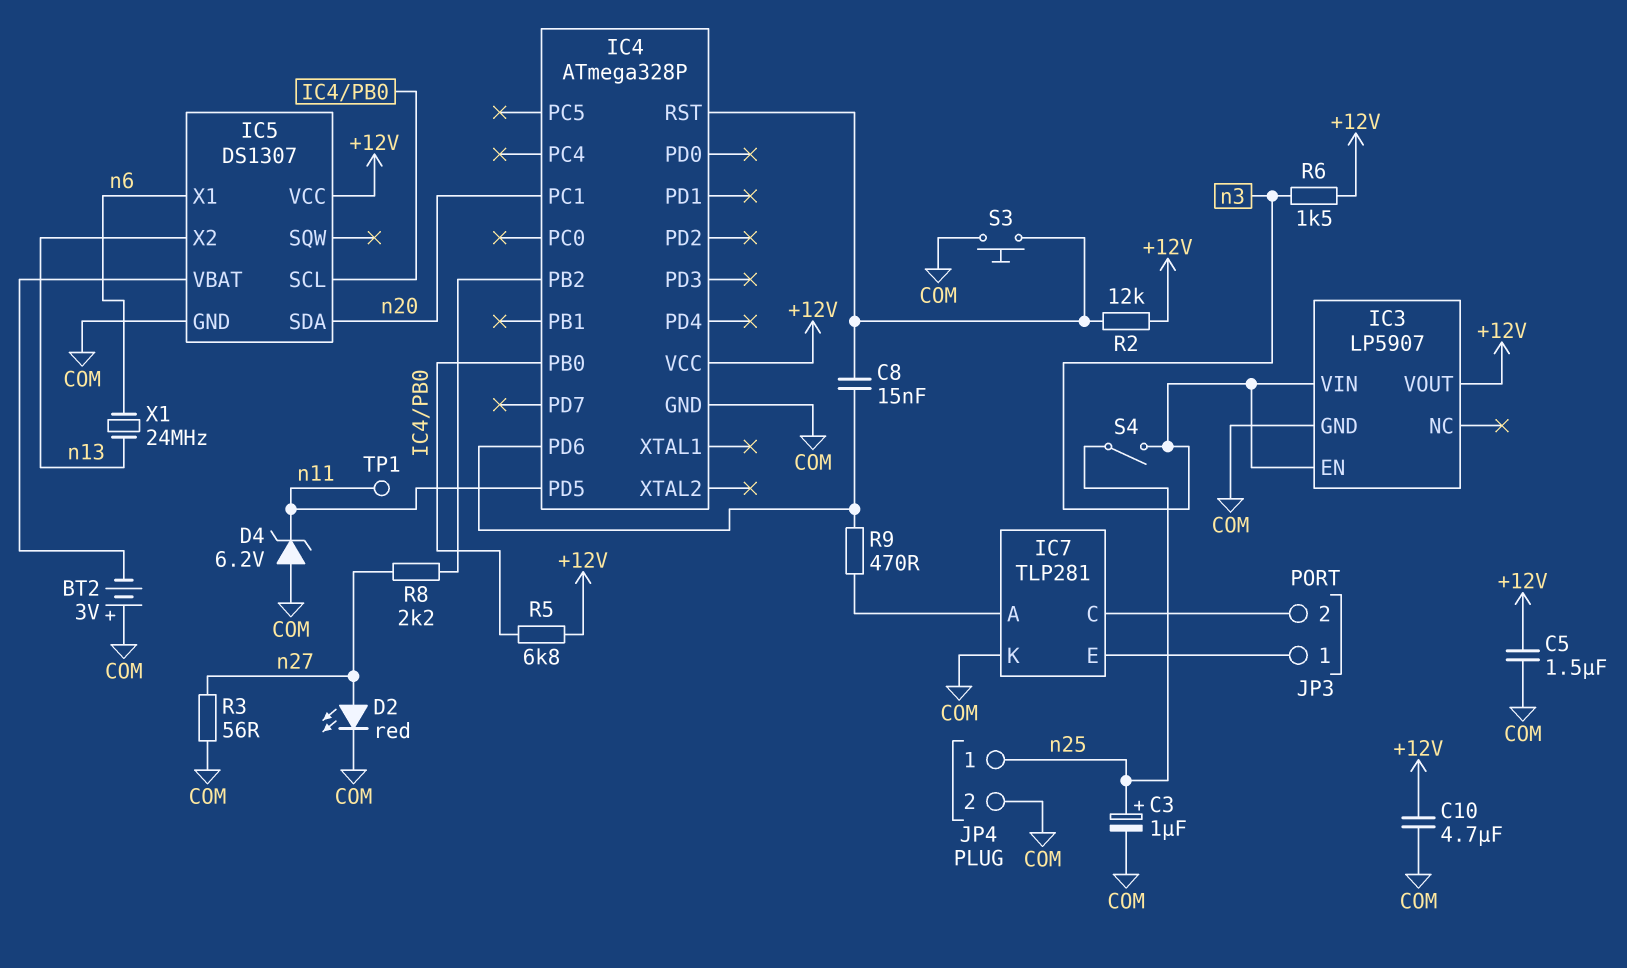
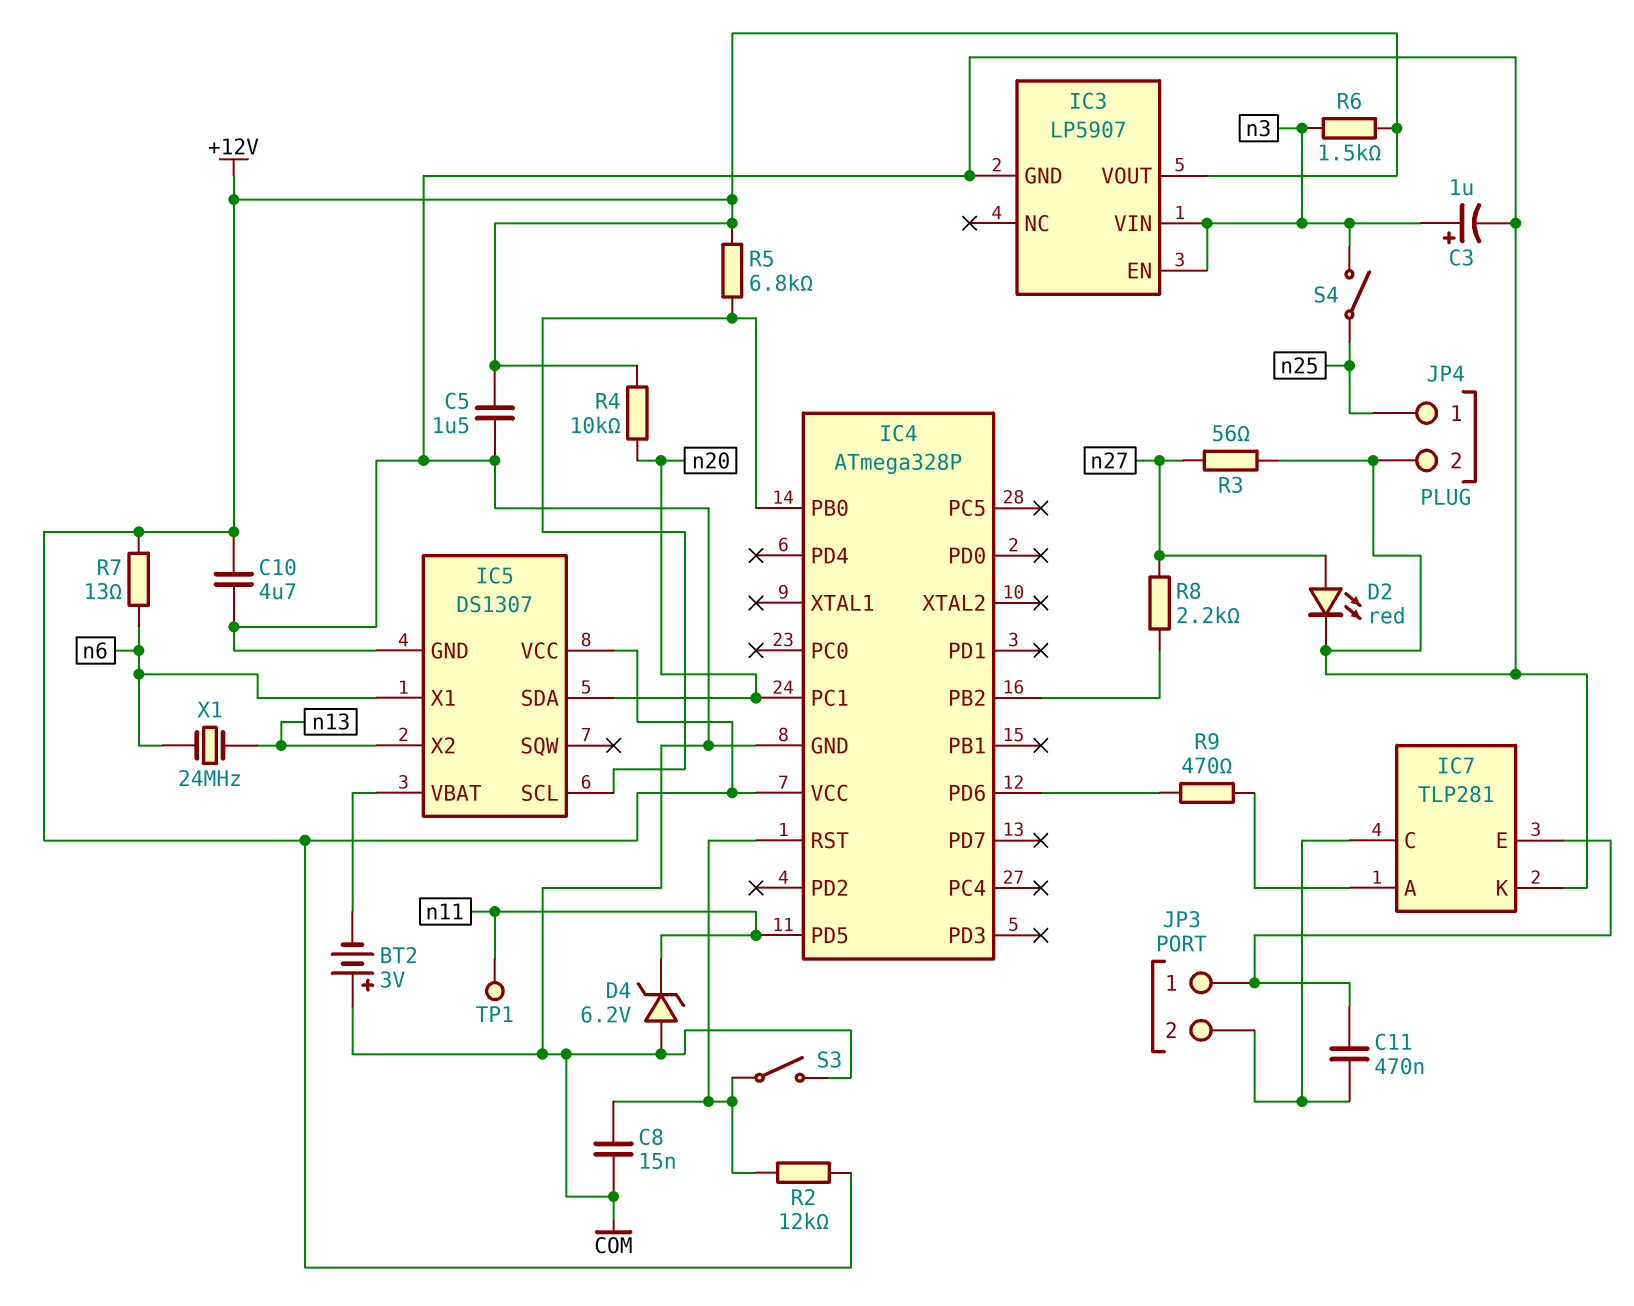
C3: 1uF (plus n25, minus COM) -> 1uF (plus n3, minus COM)
C8: 15nF (IC4/PD6, IC4/RST) -> 15nF (COM, IC4/RST)
C11: none -> 470nF (IC7/C, IC7/E)
R4: none -> 10k (+12V, n20)
R7: none -> 13 (+12V, n6)
S3: button (COM, IC4/RST) -> switch (COM, IC4/RST)

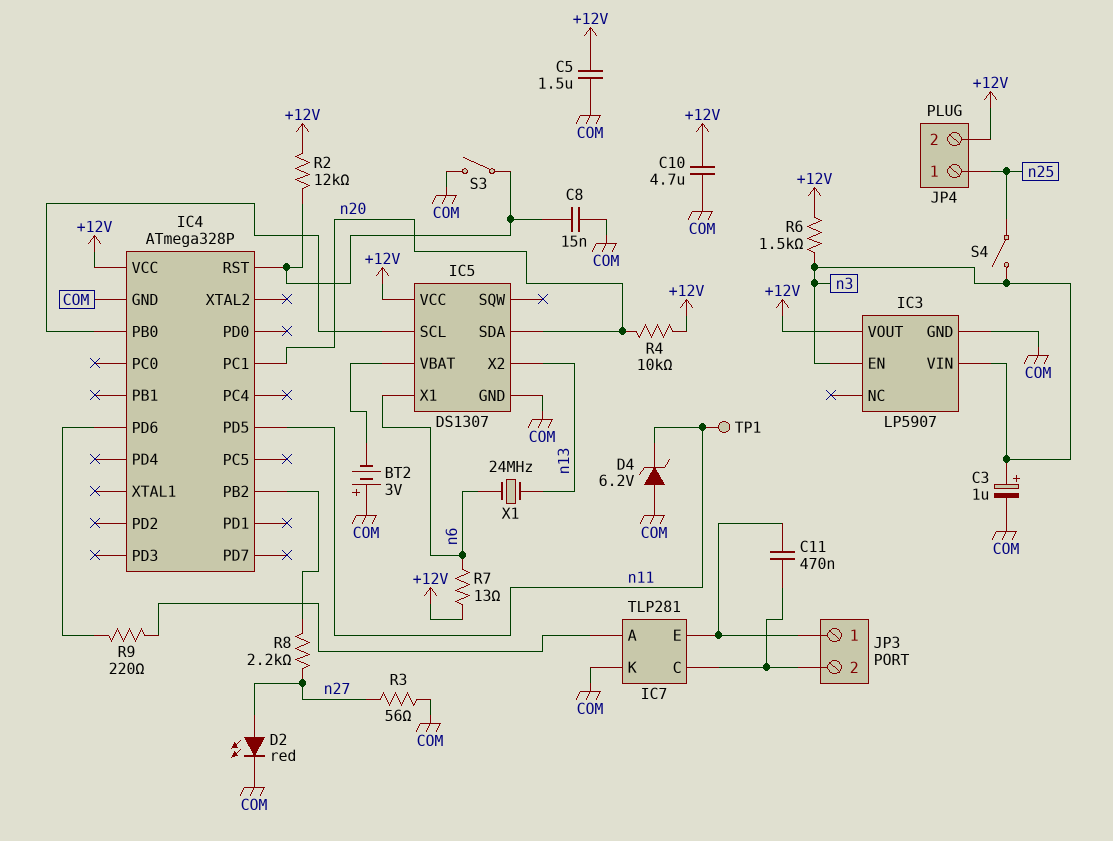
JP4 pin 2: COM -> +12V
R5: 6.8k (+12V, IC4/PB0) -> none
R9: 470 (IC4/PD6, IC7/A) -> 220 (IC4/PD6, IC7/A)

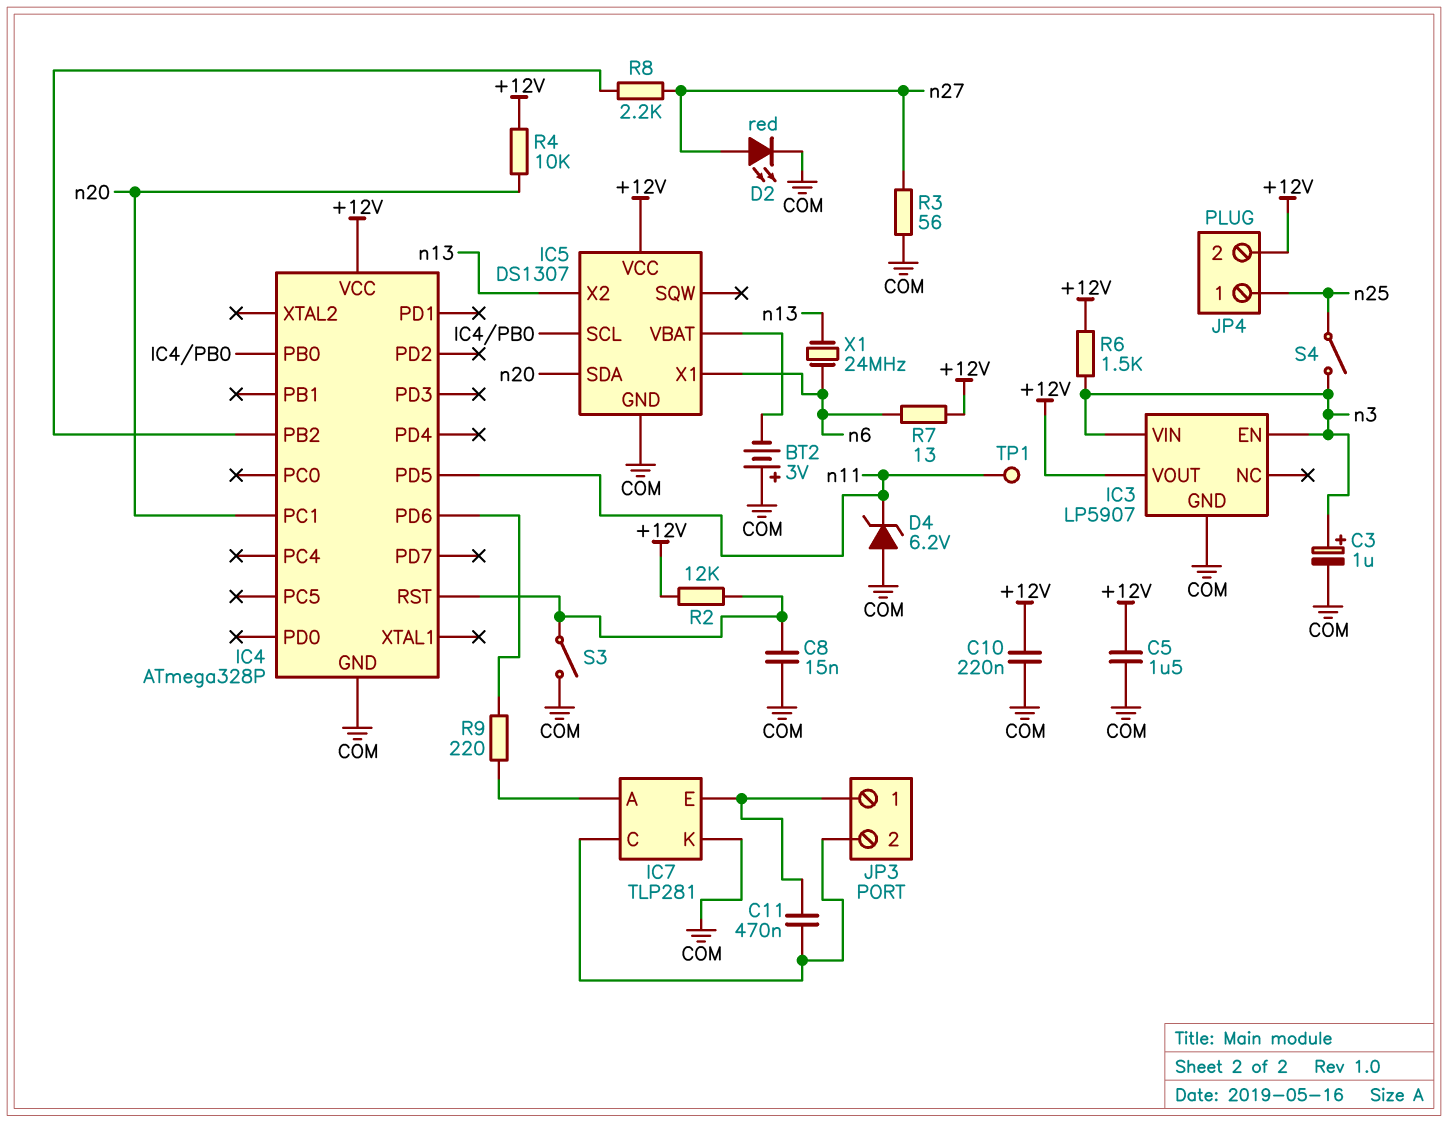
C10: 4.7uF (+12V, COM) -> 220nF (+12V, COM)

